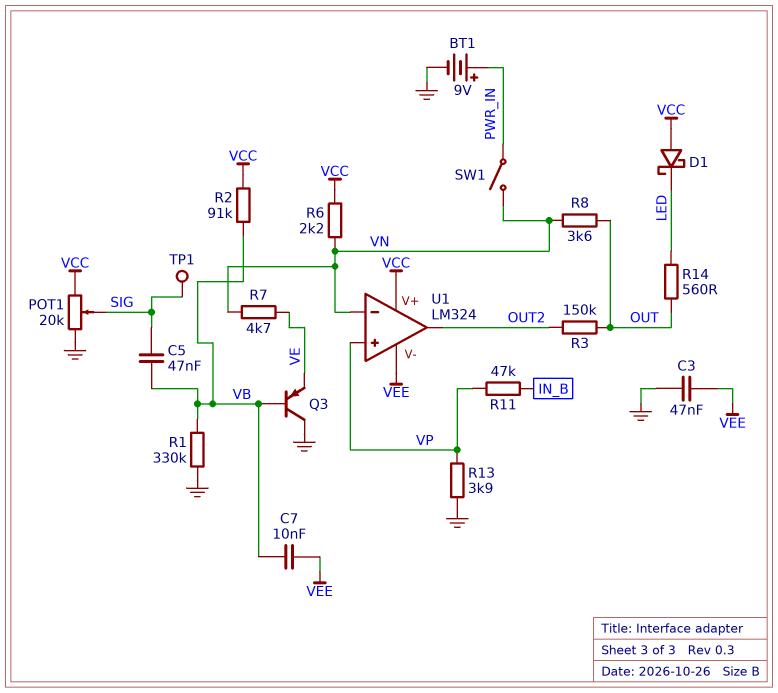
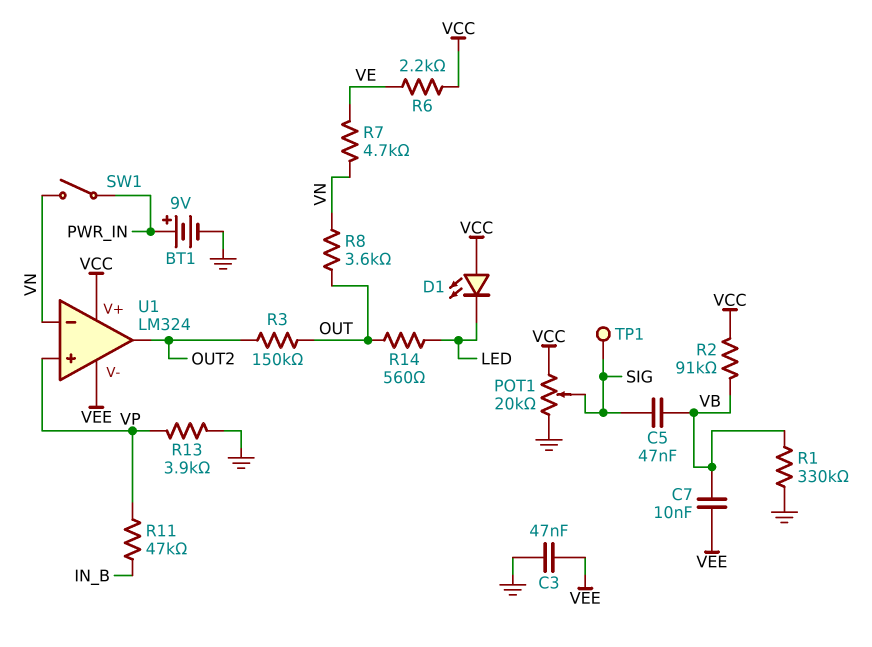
D1: schottky (A VCC, K LED) -> LED (A VCC, K LED)
Q3: PNP (B VB, C GND, E VE) -> none
R6: 2.2k (VCC, VN) -> 2.2k (VCC, VE)

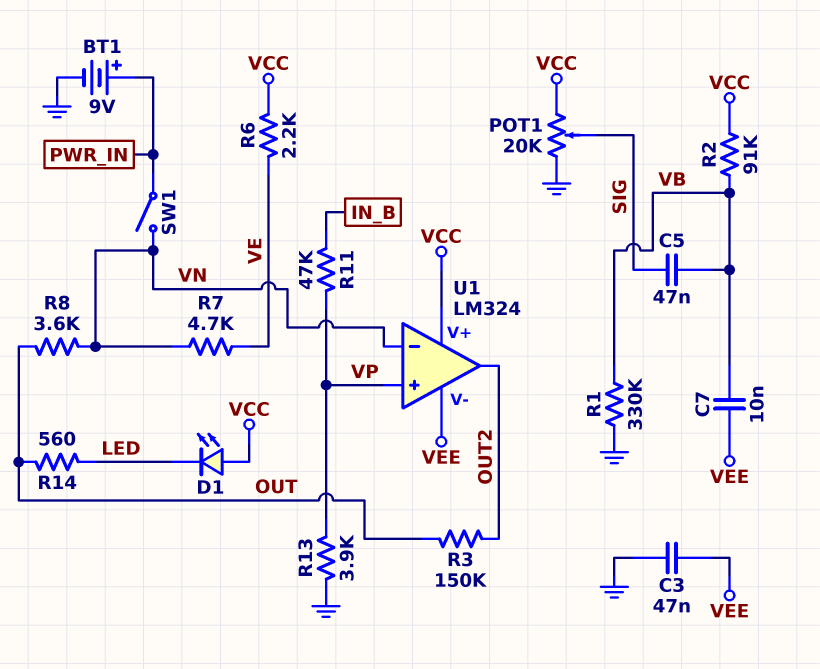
TP1: test point (SIG) -> none

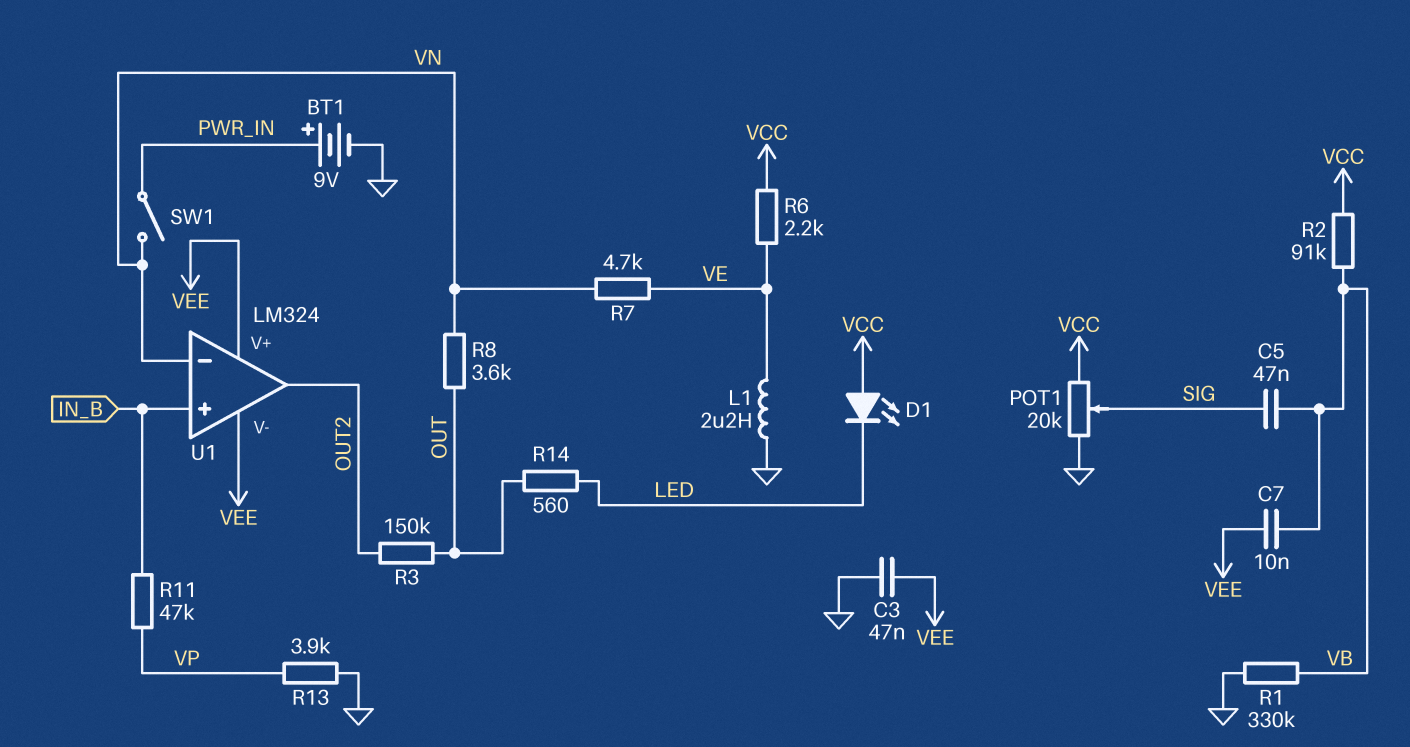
L1: none -> 2.2uH (GND, VE)
U1 pin V+: VCC -> VEE
U1 pin in+: VP -> IN_B

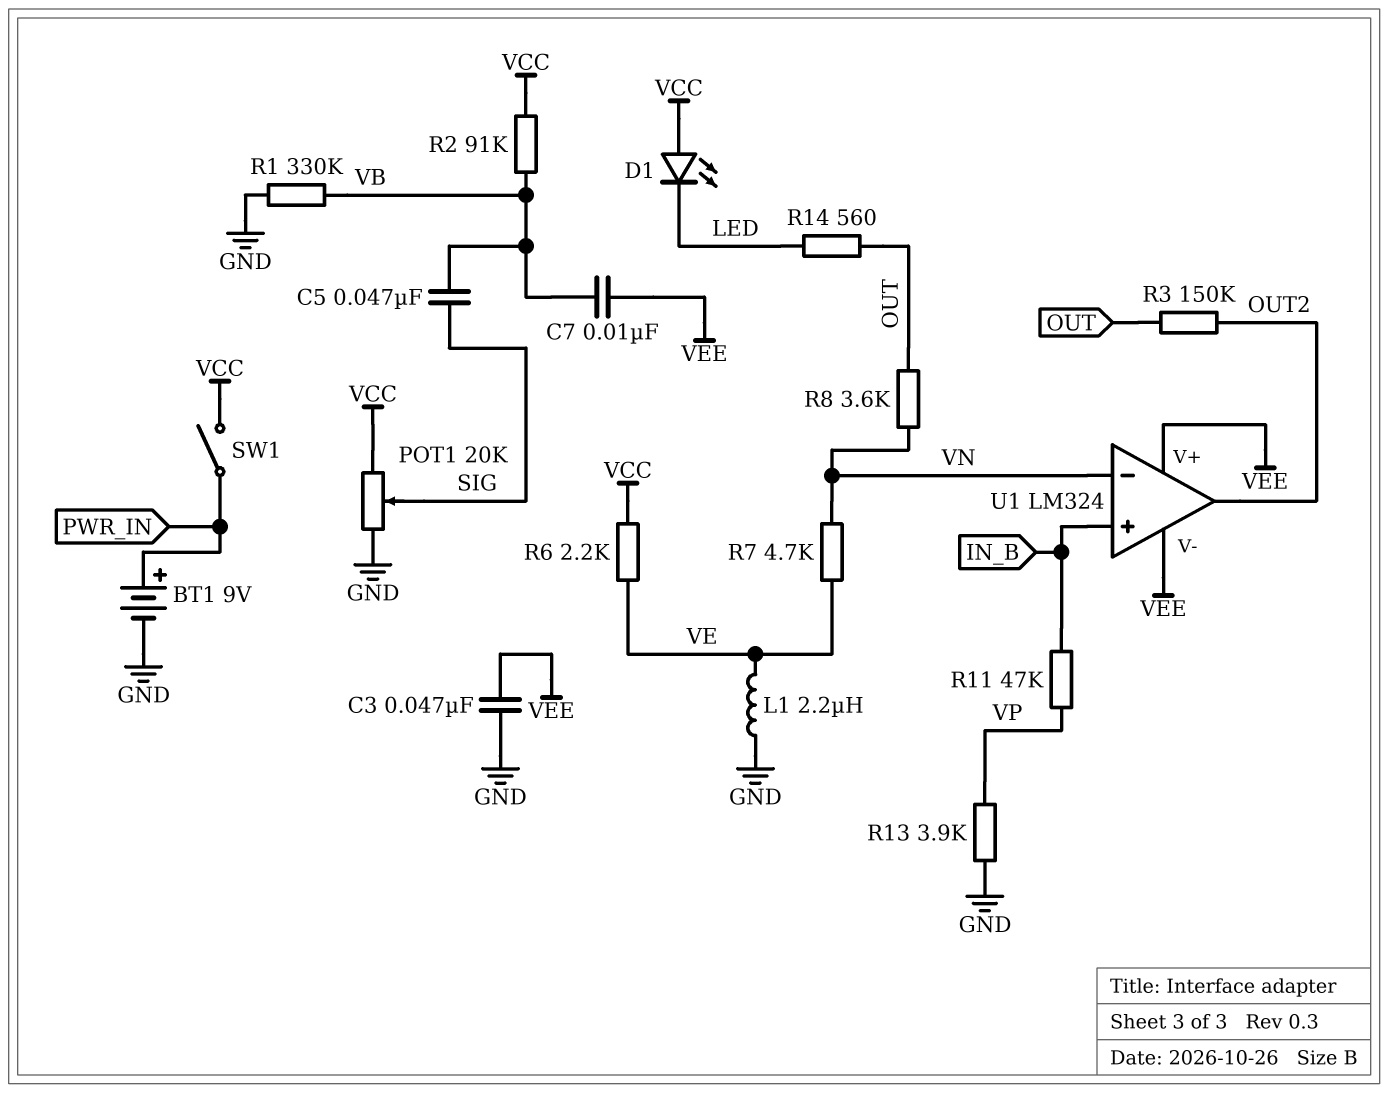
SW1: switch (PWR_IN, VN) -> switch (PWR_IN, VCC)

